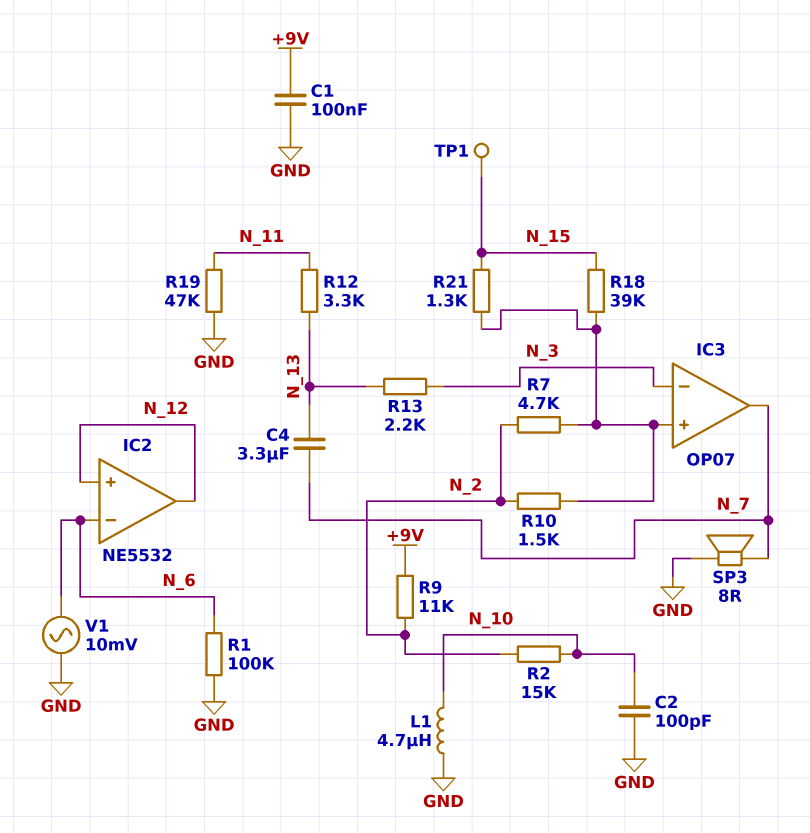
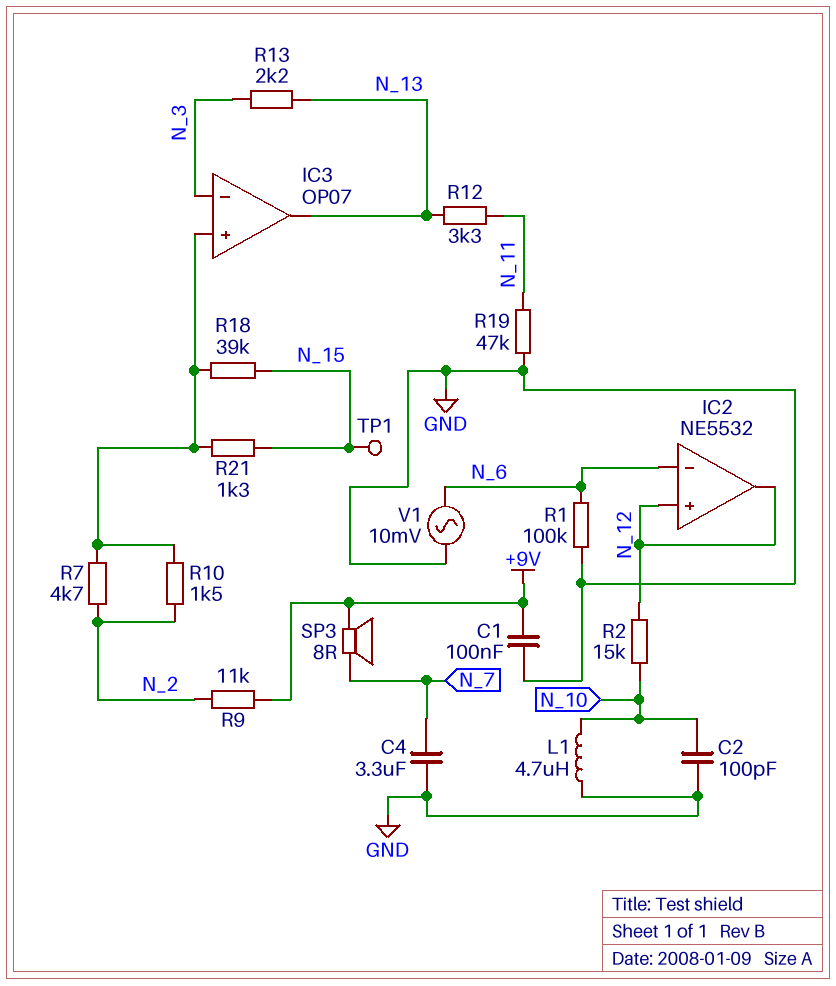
C4: 3.3uF (N_7, N_13) -> 3.3uF (GND, N_7)
IC3 pin out: N_7 -> N_13
R2: 15k (N_2, N_10) -> 15k (N_10, N_12)
SP3: speaker 8R (GND, N_7) -> speaker 8R (+9V, N_7)

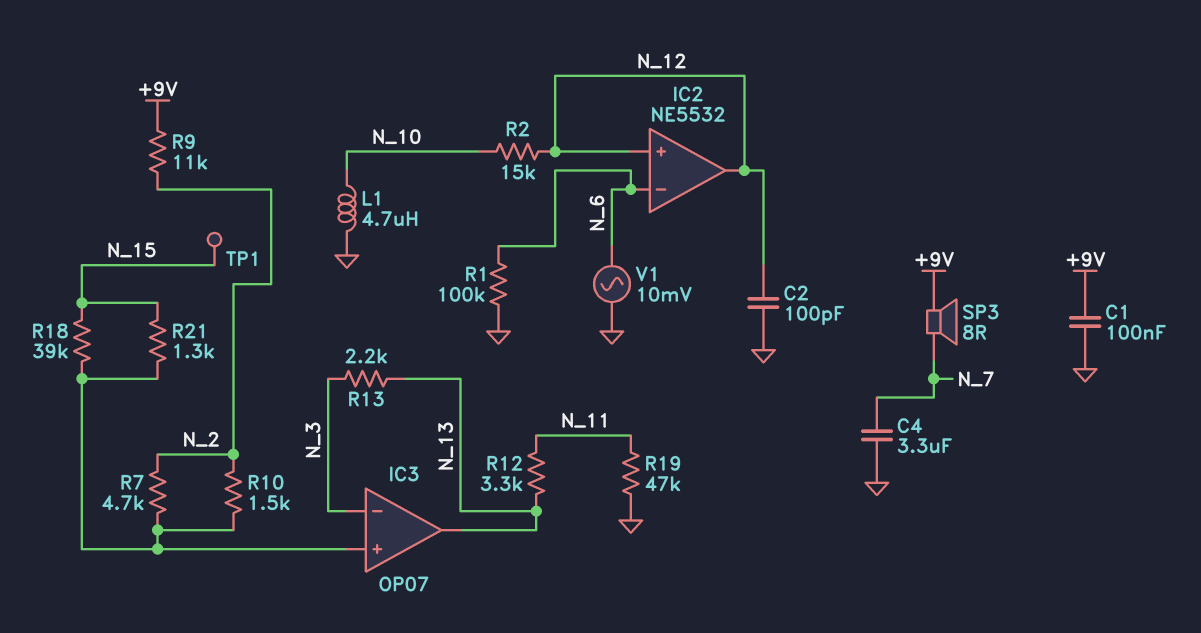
C2: 100pF (GND, N_10) -> 100pF (GND, N_12)

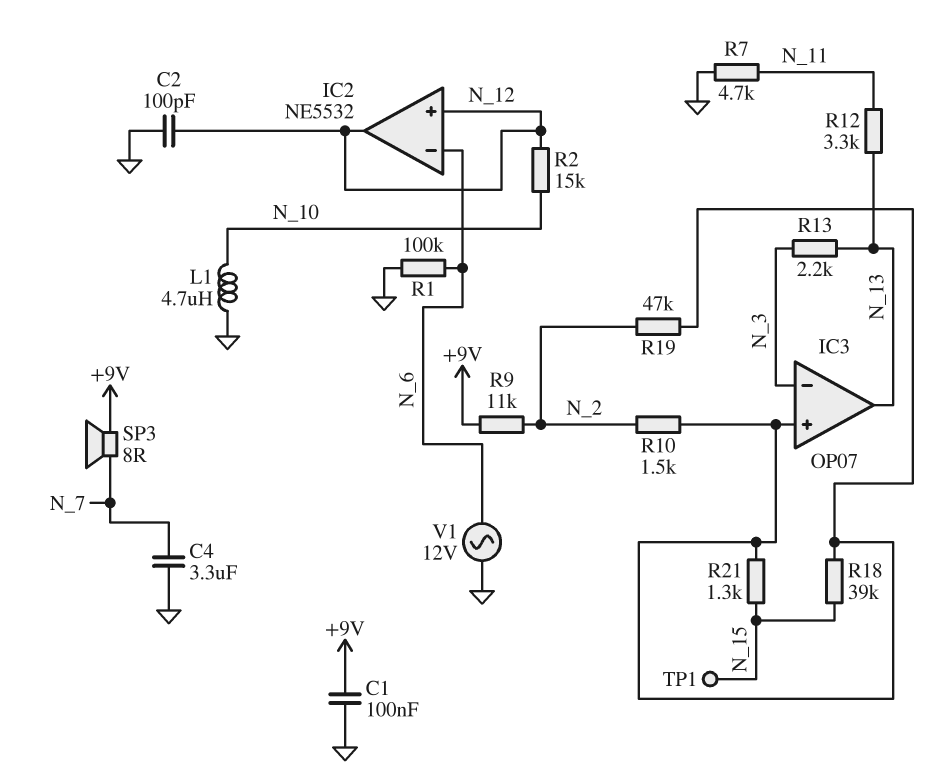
R7: 4.7k (IC3/in+, N_2) -> 4.7k (GND, N_11)
R19: 47k (GND, N_11) -> 47k (IC3/in+, N_2)
V1: AC 10mV (GND, N_6) -> AC 12V (GND, N_6)

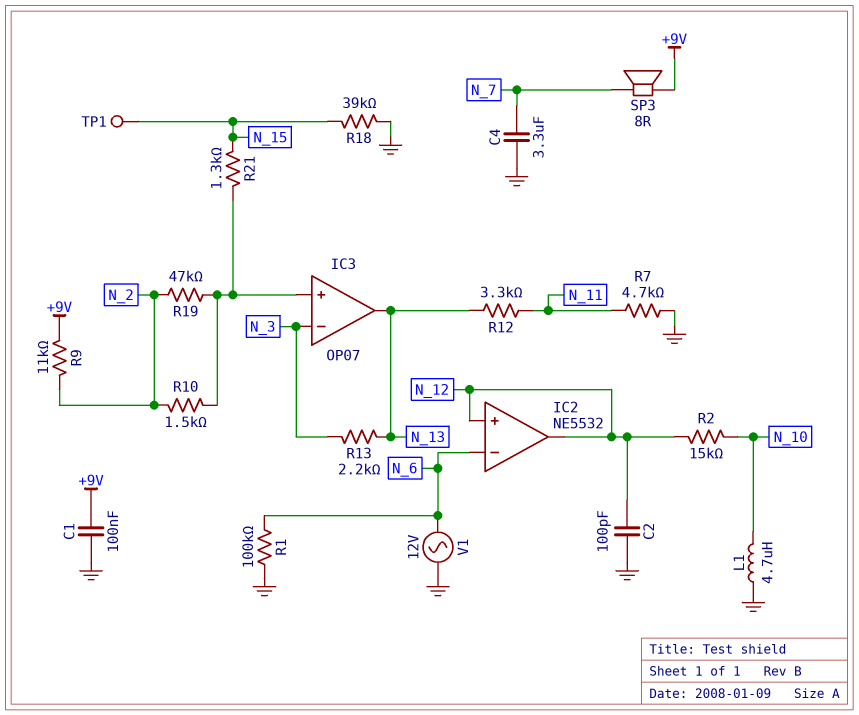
R18: 39k (IC3/in+, N_15) -> 39k (GND, N_15)

